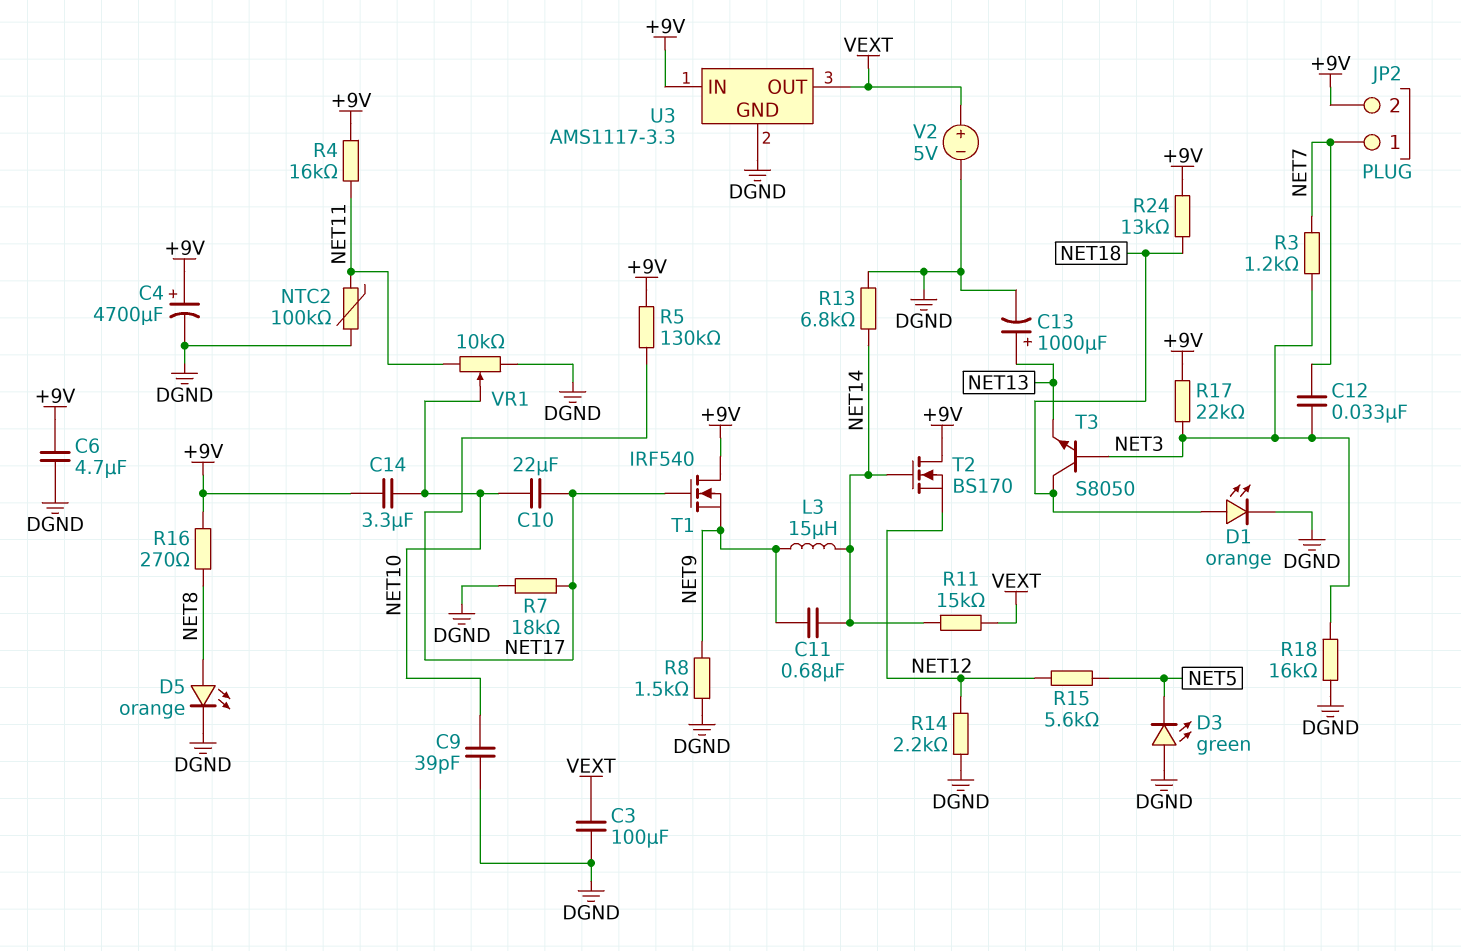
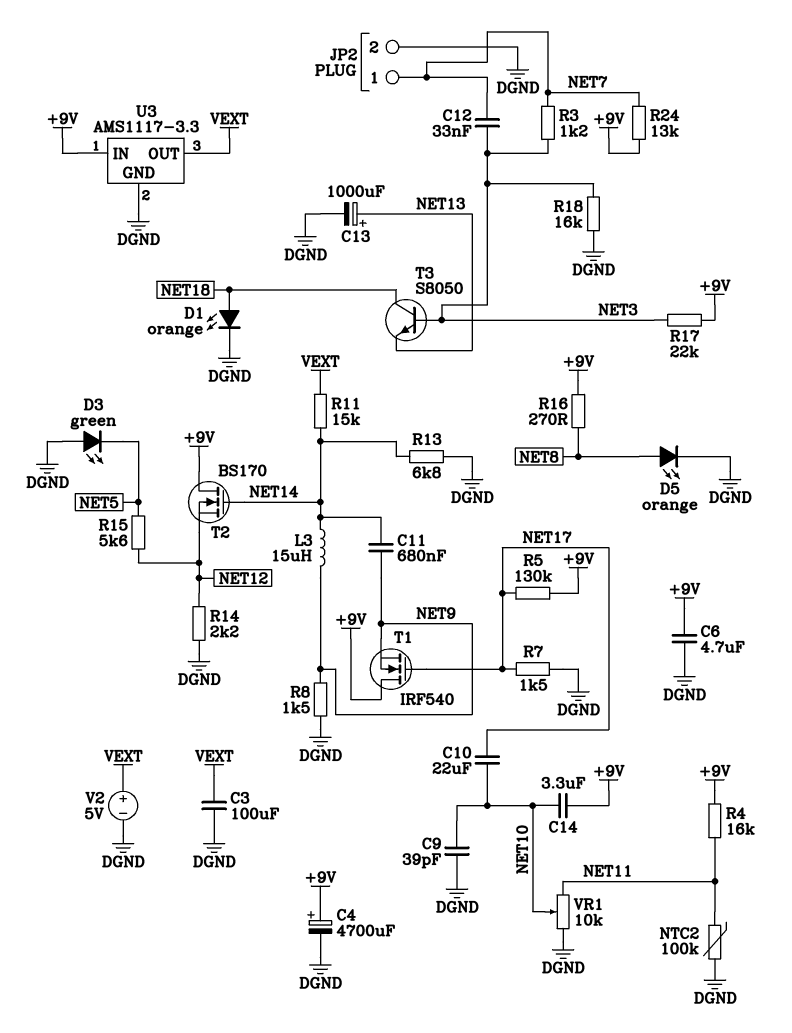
JP2 pin 2: +9V -> DGND
R7: 18k (DGND, NET17) -> 1.5k (DGND, NET17)
R24: 13k (+9V, NET18) -> 13k (+9V, NET7)

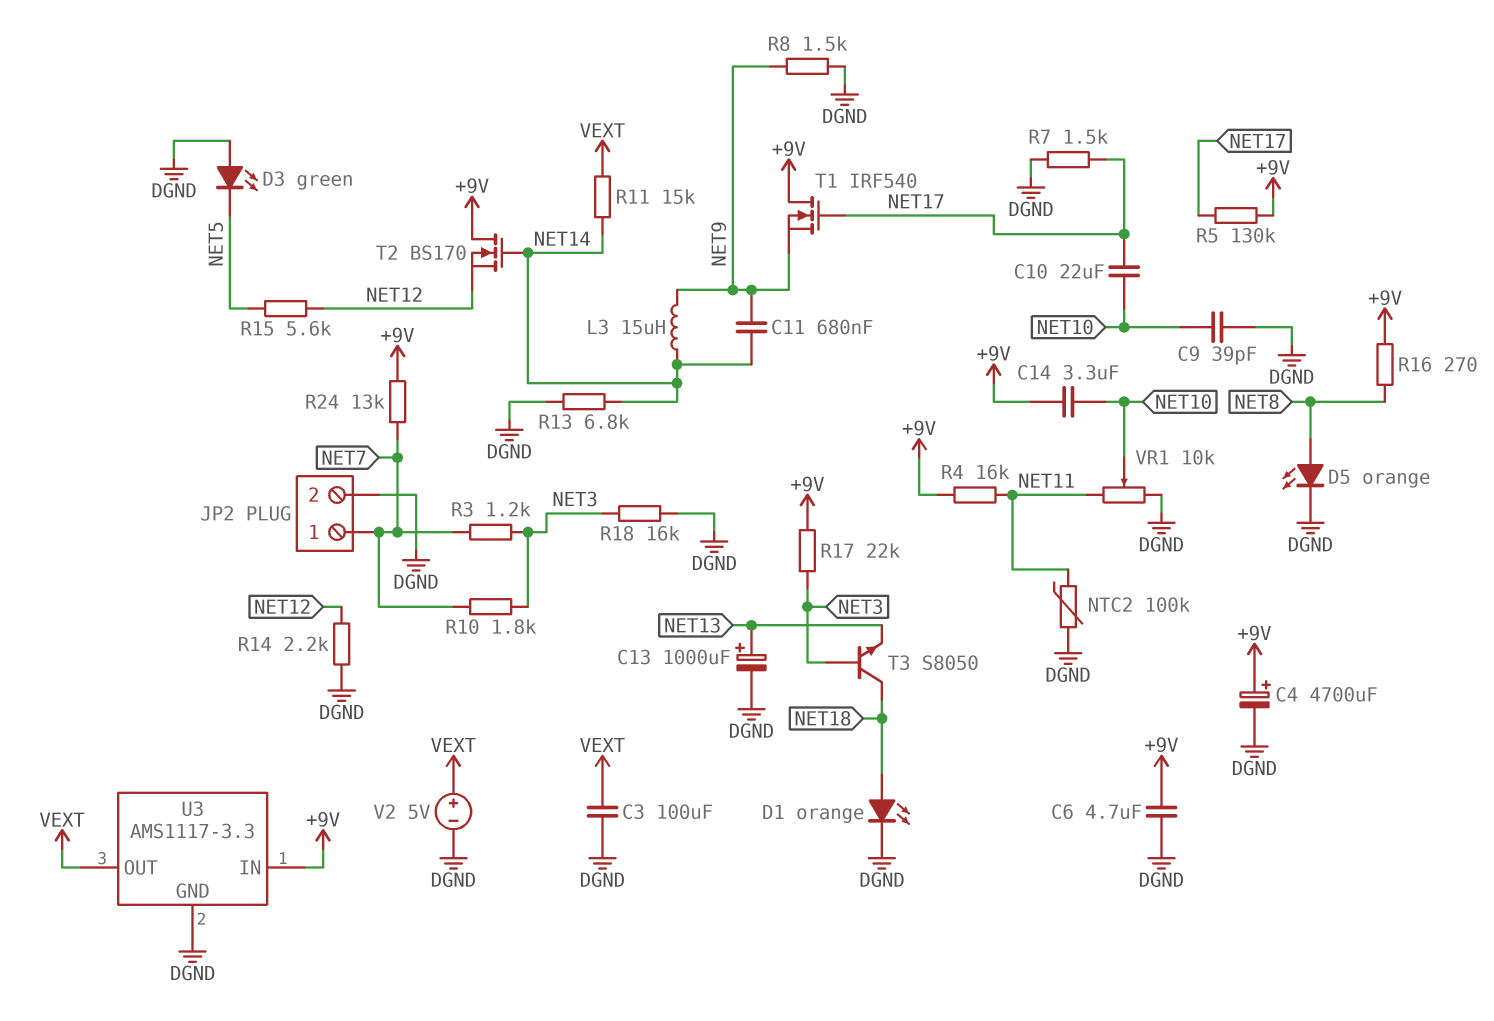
C12: 33nF (NET3, NET7) -> none
R10: none -> 1.8k (NET3, NET7)

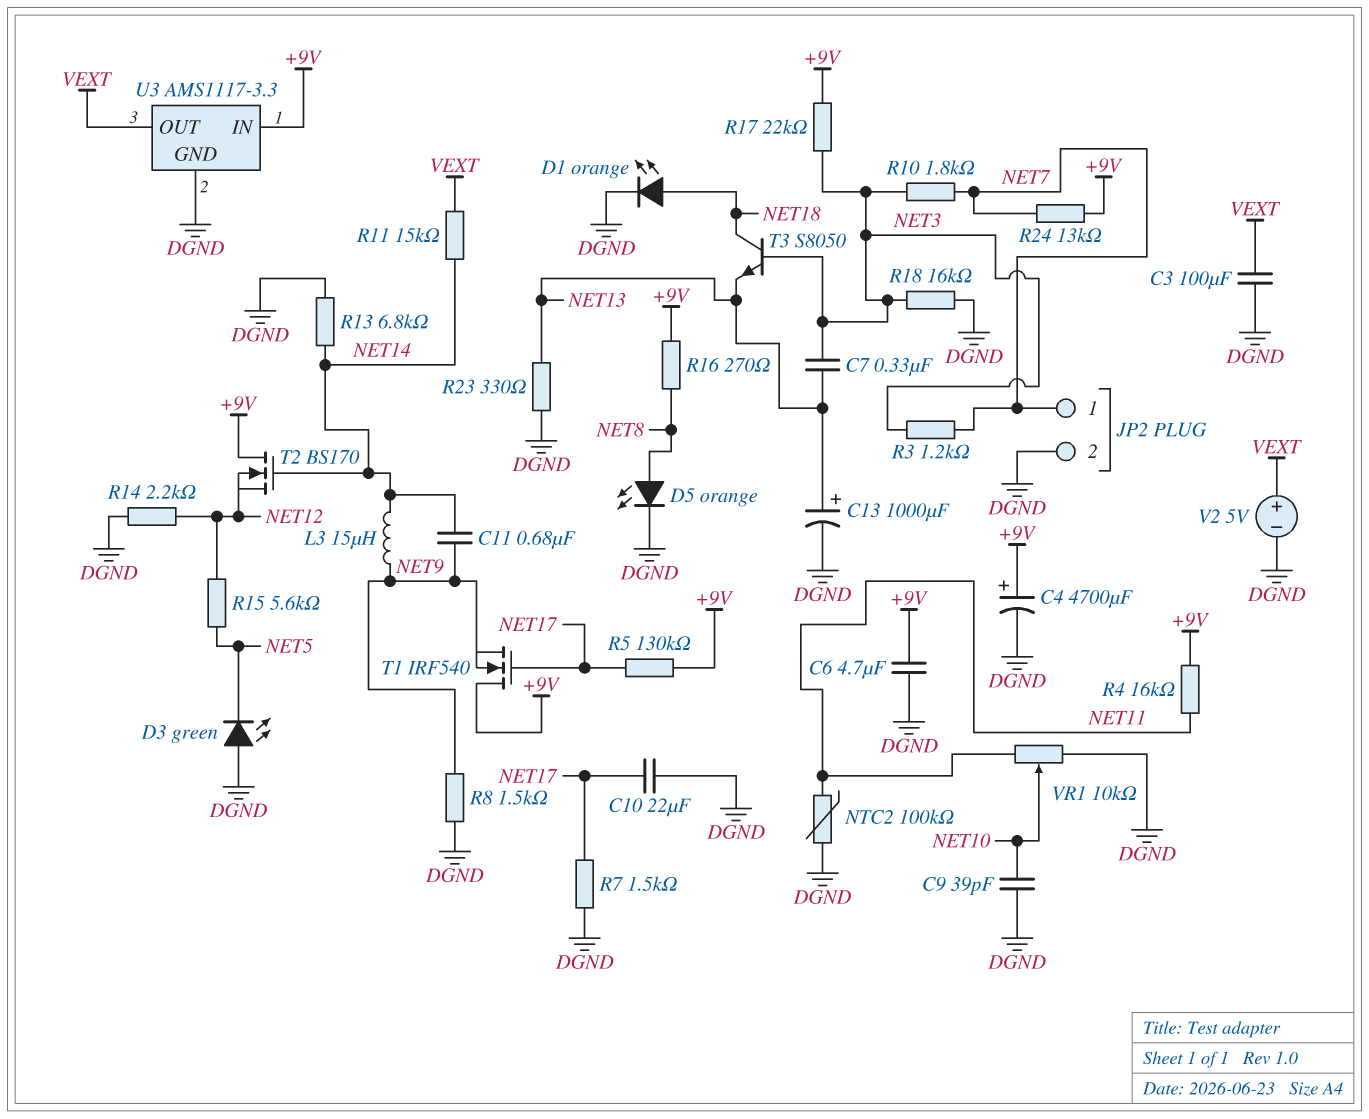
C7: none -> 330nF (NET3, NET13)
C10: 22uF (NET10, NET17) -> 22uF (DGND, NET17)
C14: 3.3uF (+9V, NET10) -> none
R23: none -> 330 (DGND, NET13)

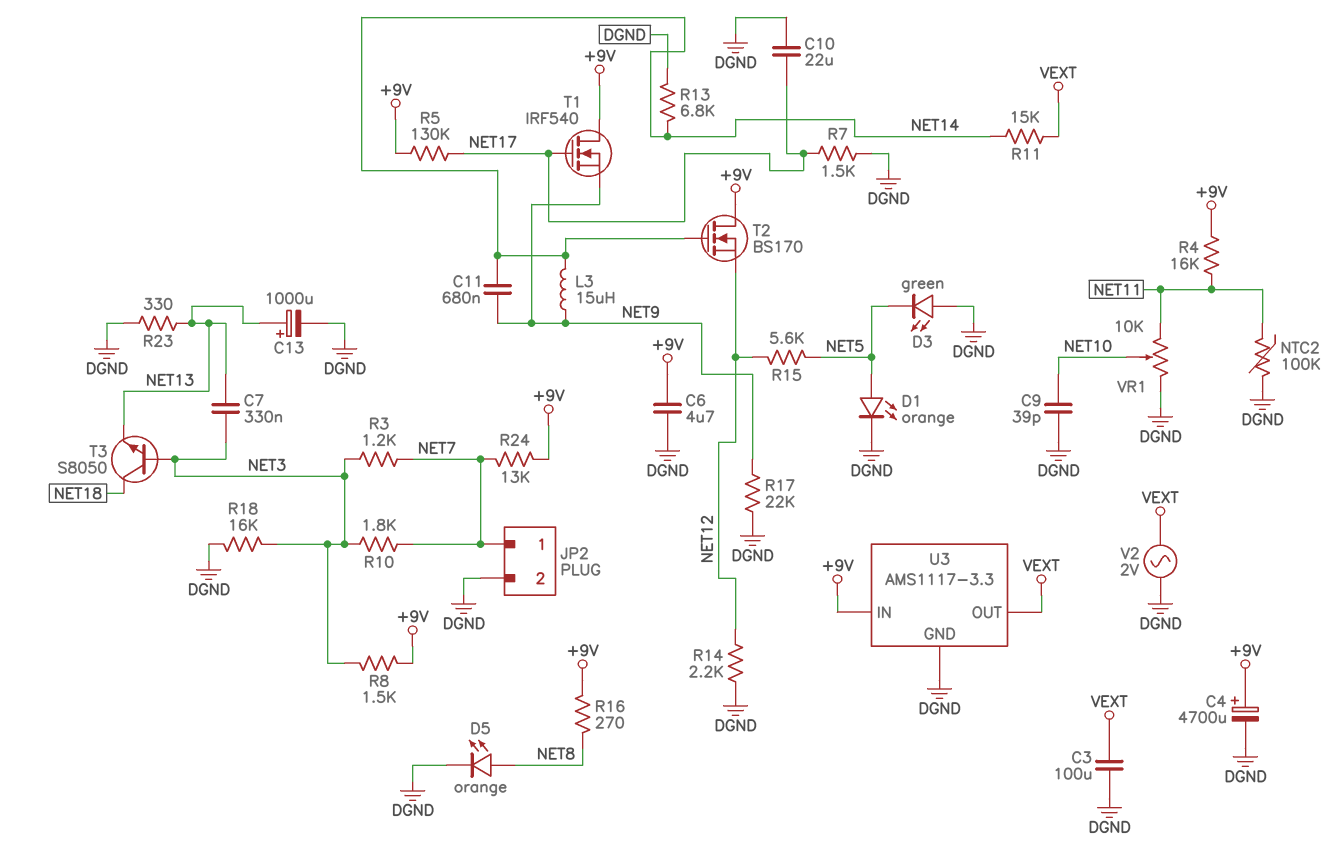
D1: LED orange (A NET18, K DGND) -> LED orange (A NET5, K DGND)
R8: 1.5k (DGND, NET9) -> 1.5k (+9V, NET3)
R17: 22k (+9V, NET3) -> 22k (DGND, NET9)
V2: 5V (plus VEXT, minus DGND) -> AC 2V (DGND, VEXT)

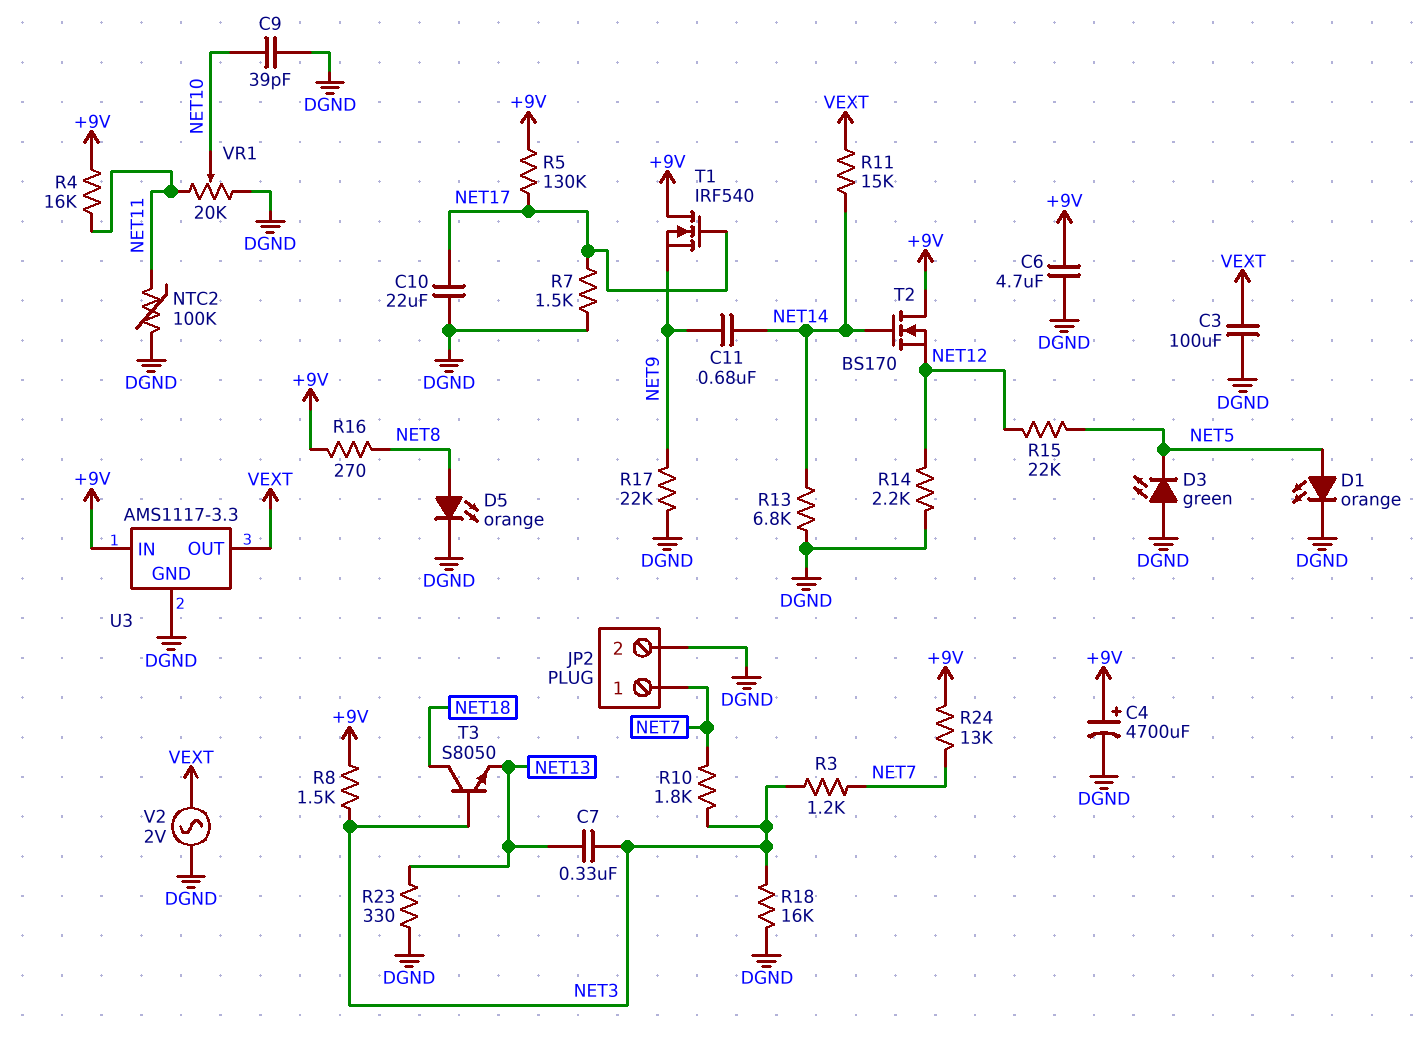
C13: 1000uF (plus NET13, minus DGND) -> none
L3: 15uH (NET9, NET14) -> none
R15: 5.6k (NET5, NET12) -> 22k (NET5, NET12)
VR1: 10k (DGND, NET11, wiper NET10) -> 20k (DGND, NET11, wiper NET10)

